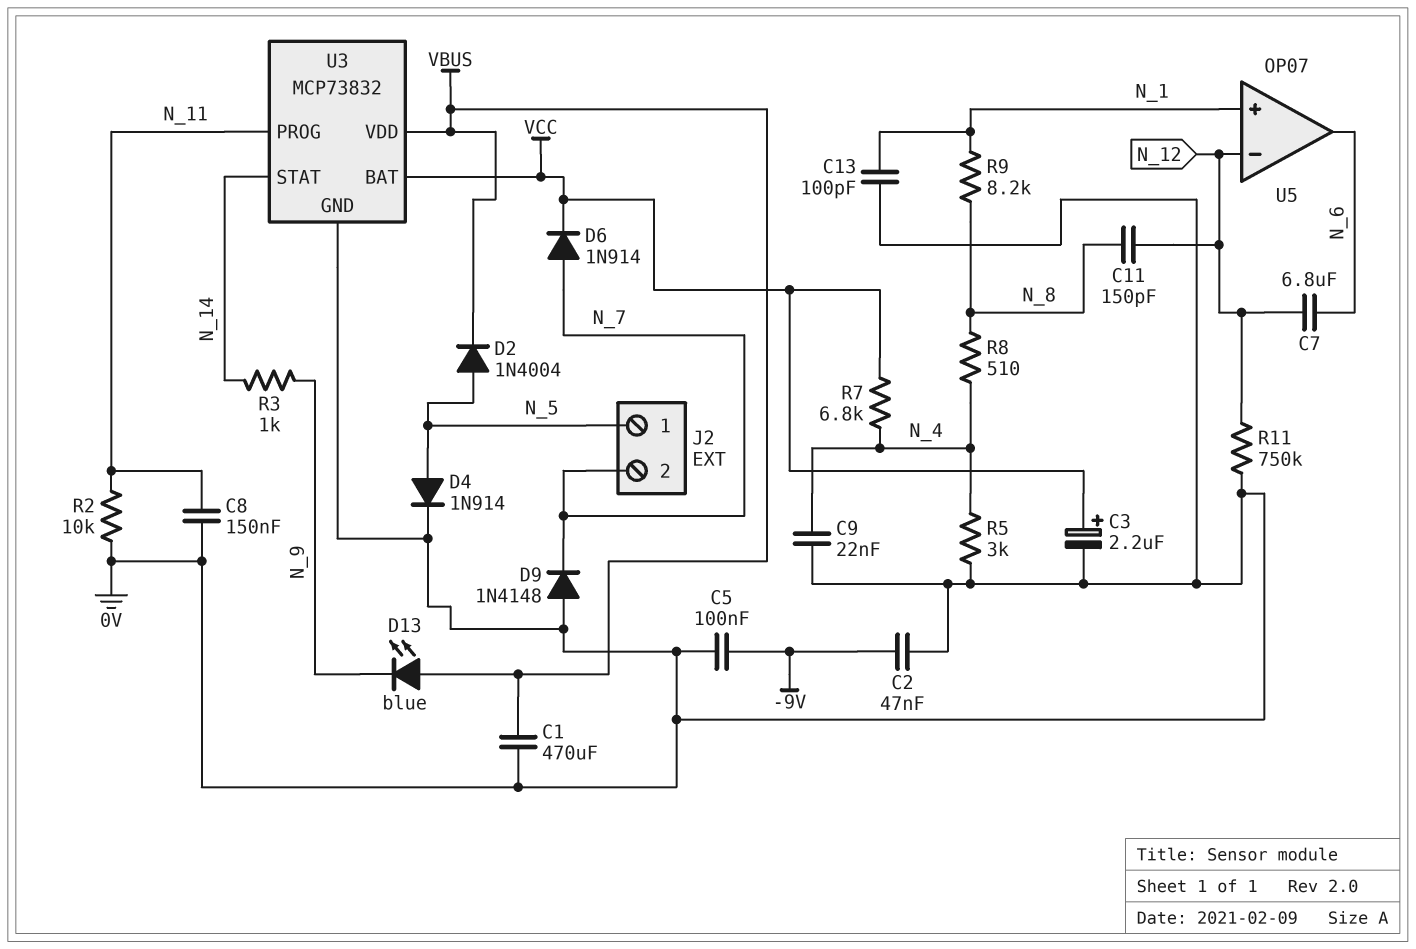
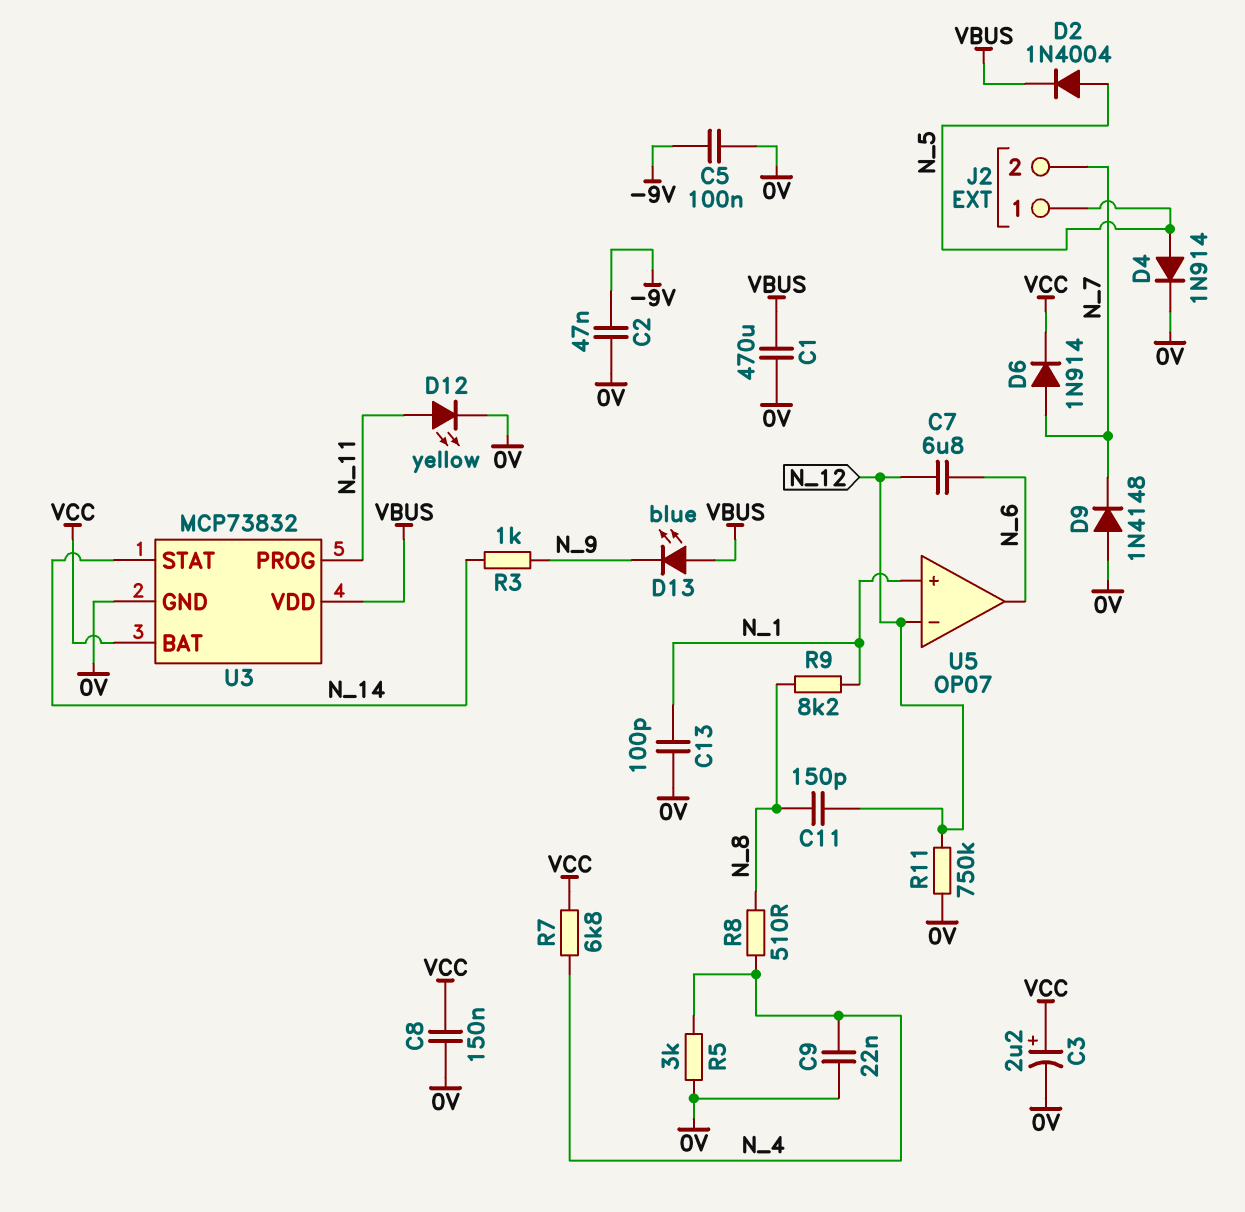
C8: 150nF (0V, N_11) -> 150nF (0V, VCC)
D12: none -> LED yellow (A N_11, K 0V)
R2: 10k (0V, N_11) -> none

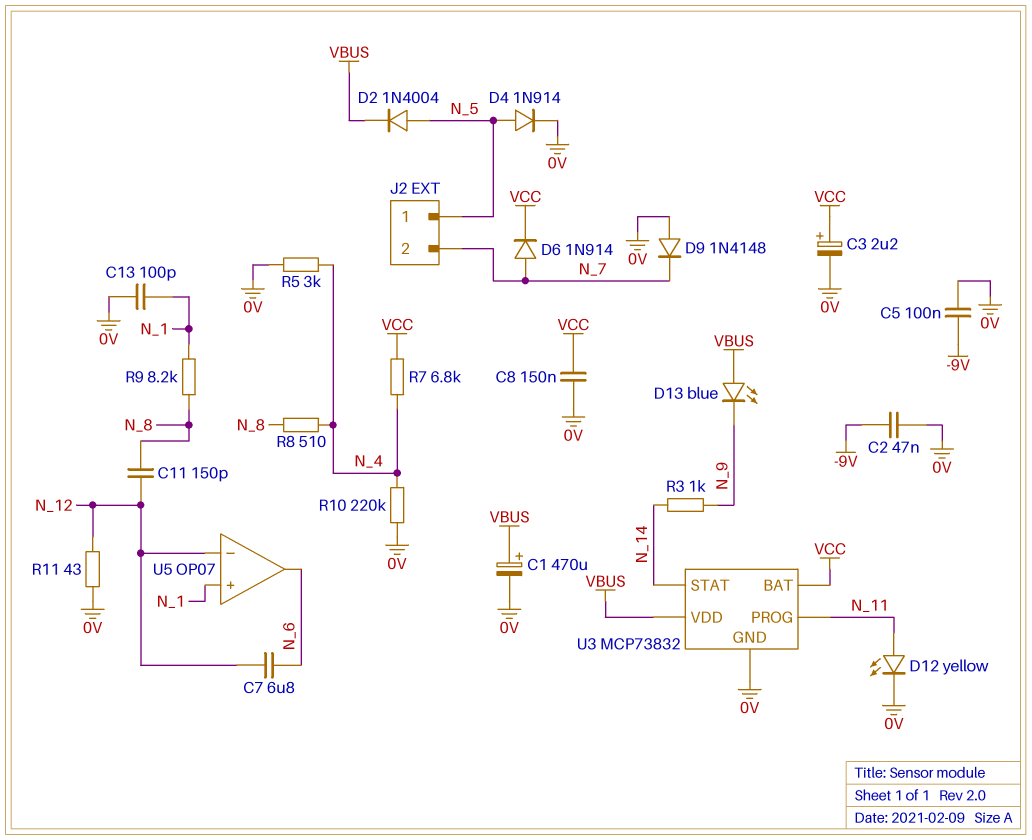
C1: 470uF (0V, VBUS) -> 470uF (plus VBUS, minus 0V)
C9: 22nF (0V, N_4) -> none
R10: none -> 220k (0V, N_4)
R11: 750k (0V, N_12) -> 43 (0V, N_12)

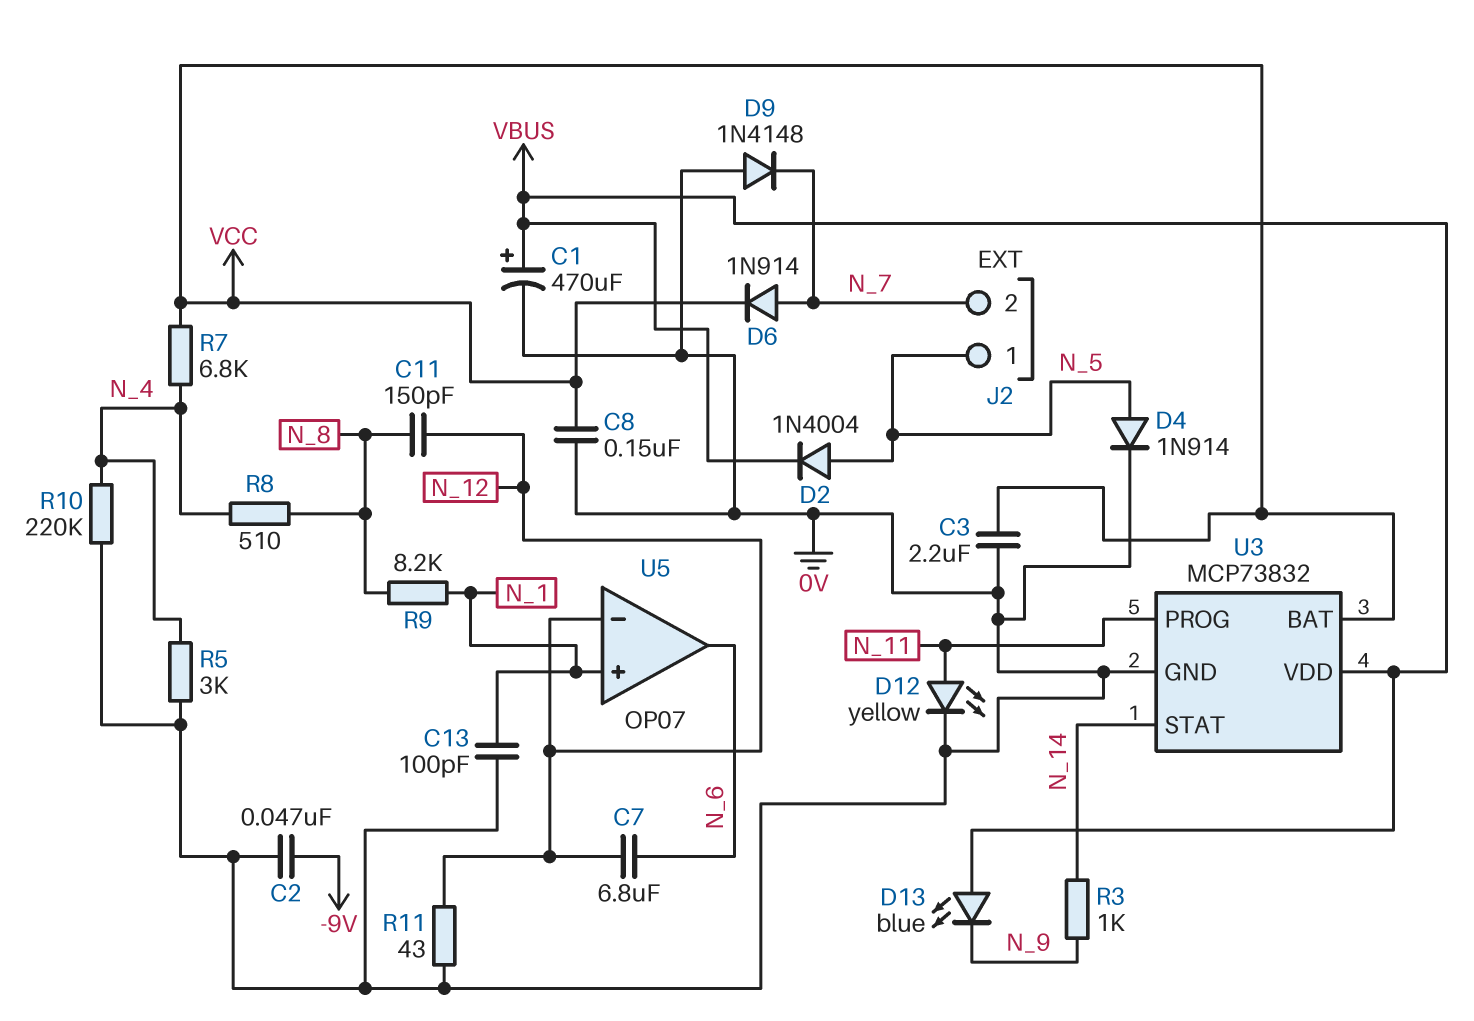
C3: 2.2uF (plus VCC, minus 0V) -> 2.2uF (0V, VCC)
C5: 100nF (-9V, 0V) -> none

